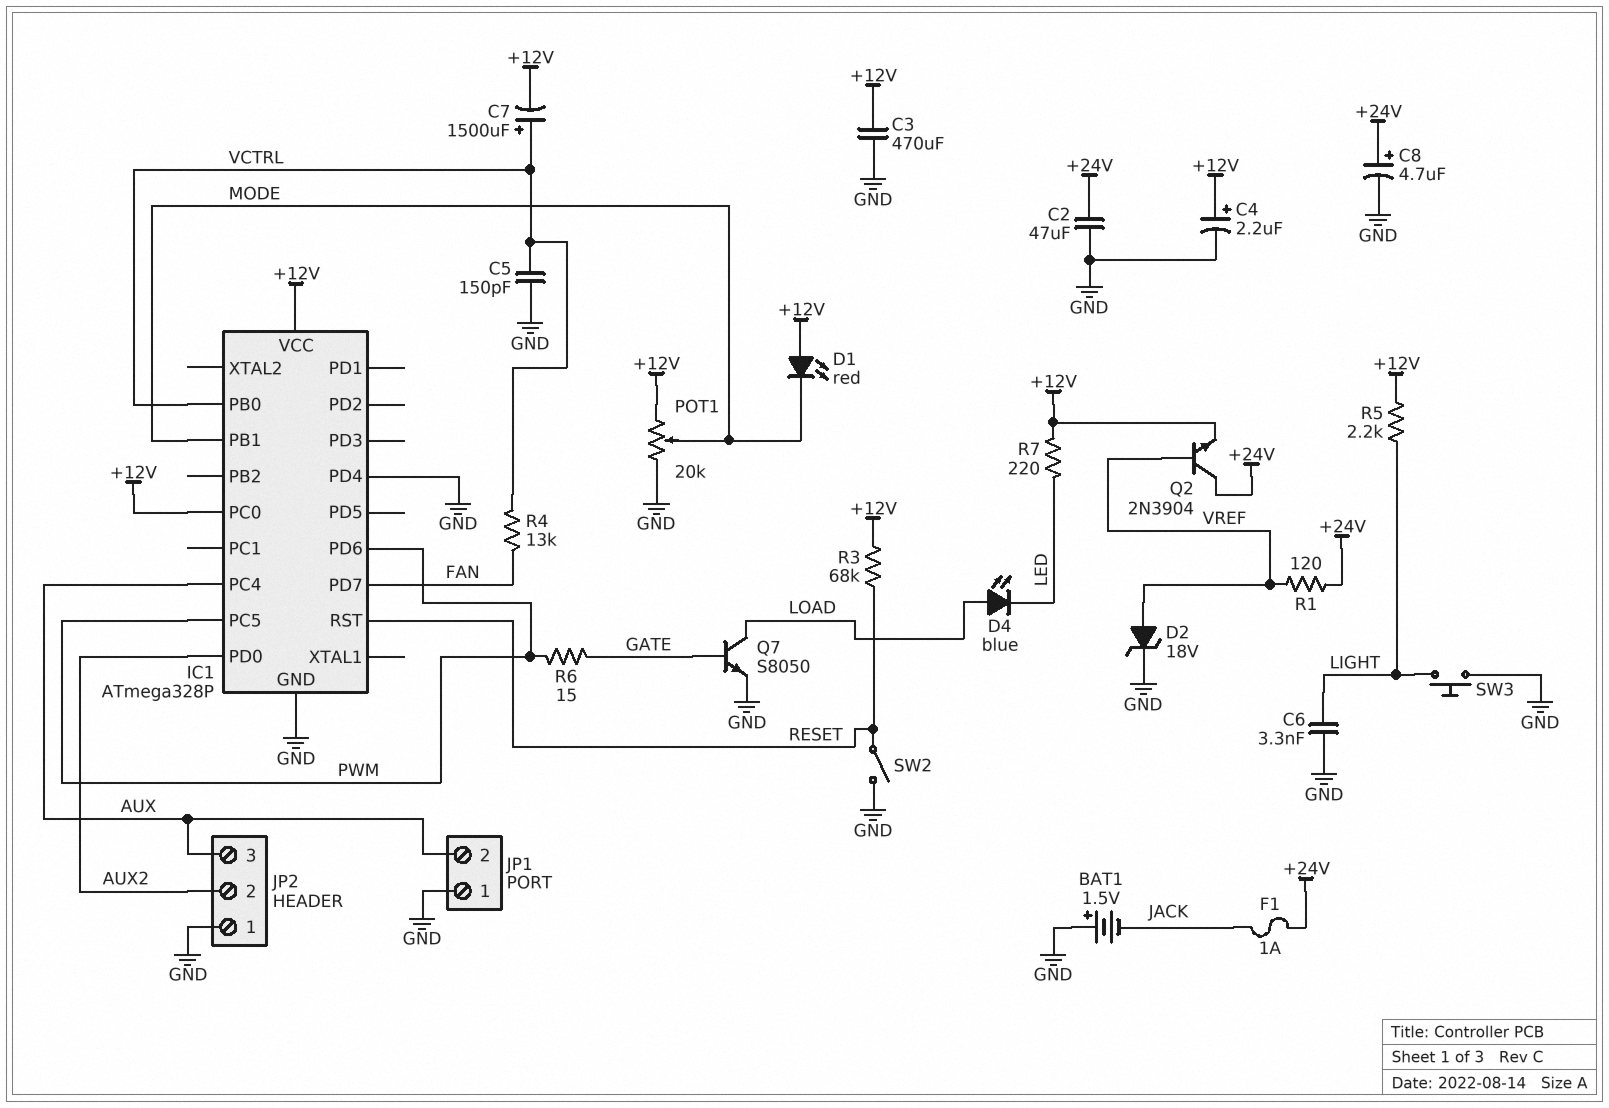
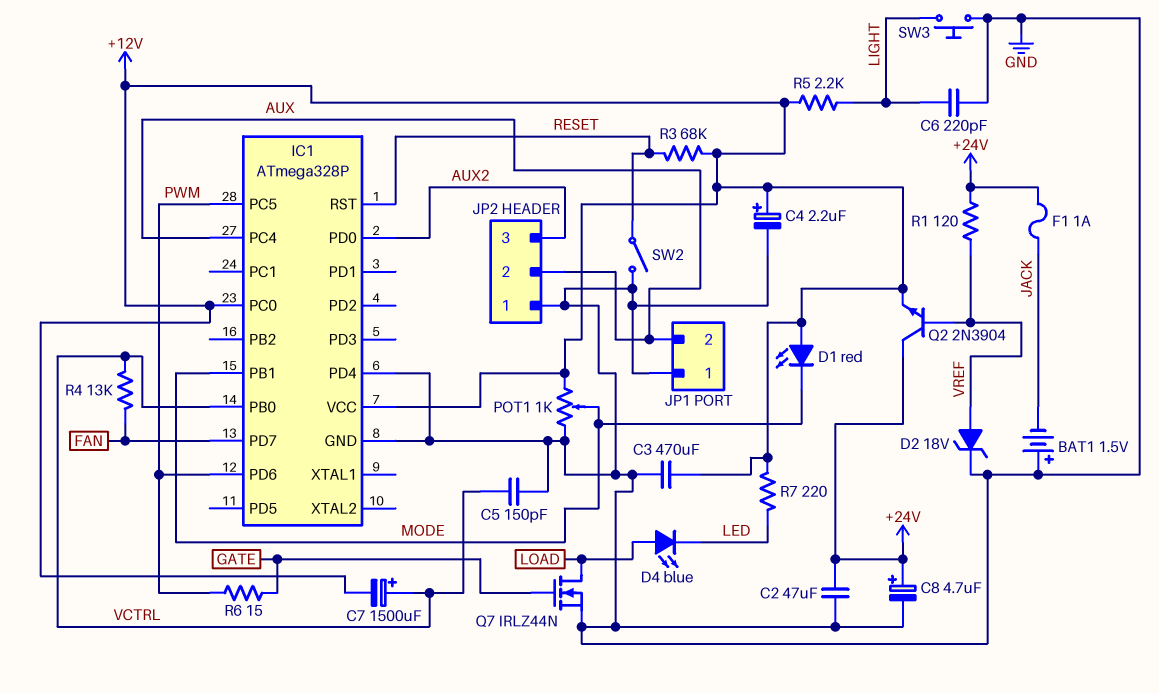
C6: 3.3nF (GND, LIGHT) -> 220pF (GND, LIGHT)
JP2 pin 2: AUX2 -> AUX
JP2 pin 3: AUX -> AUX2
POT1: 20k (+12V, GND, wiper MODE) -> 1k (+12V, GND, wiper MODE)
Q7: NPN S8050 (B GATE, C LOAD, E GND) -> NMOS IRLZ44N (G GATE, D LOAD, S GND)

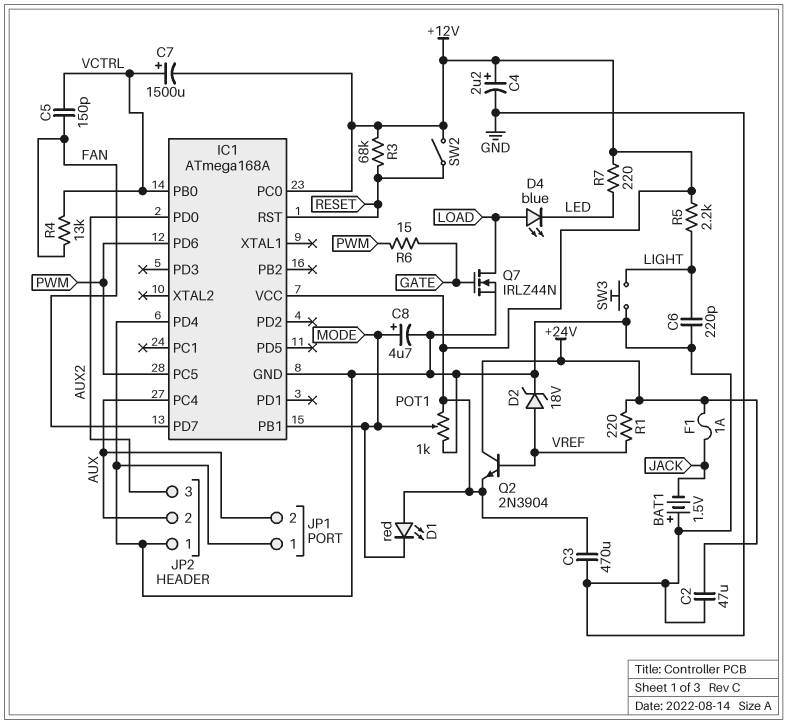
C5: 150pF (GND, VCTRL) -> 150pF (FAN, VCTRL)
C8: 4.7uF (plus +24V, minus GND) -> 4.7uF (plus MODE, minus GND)
IC1: ATmega328P -> ATmega168A
R1: 120 (+24V, VREF) -> 220 (+24V, VREF)
SW2: switch (GND, RESET) -> switch (+12V, RESET)

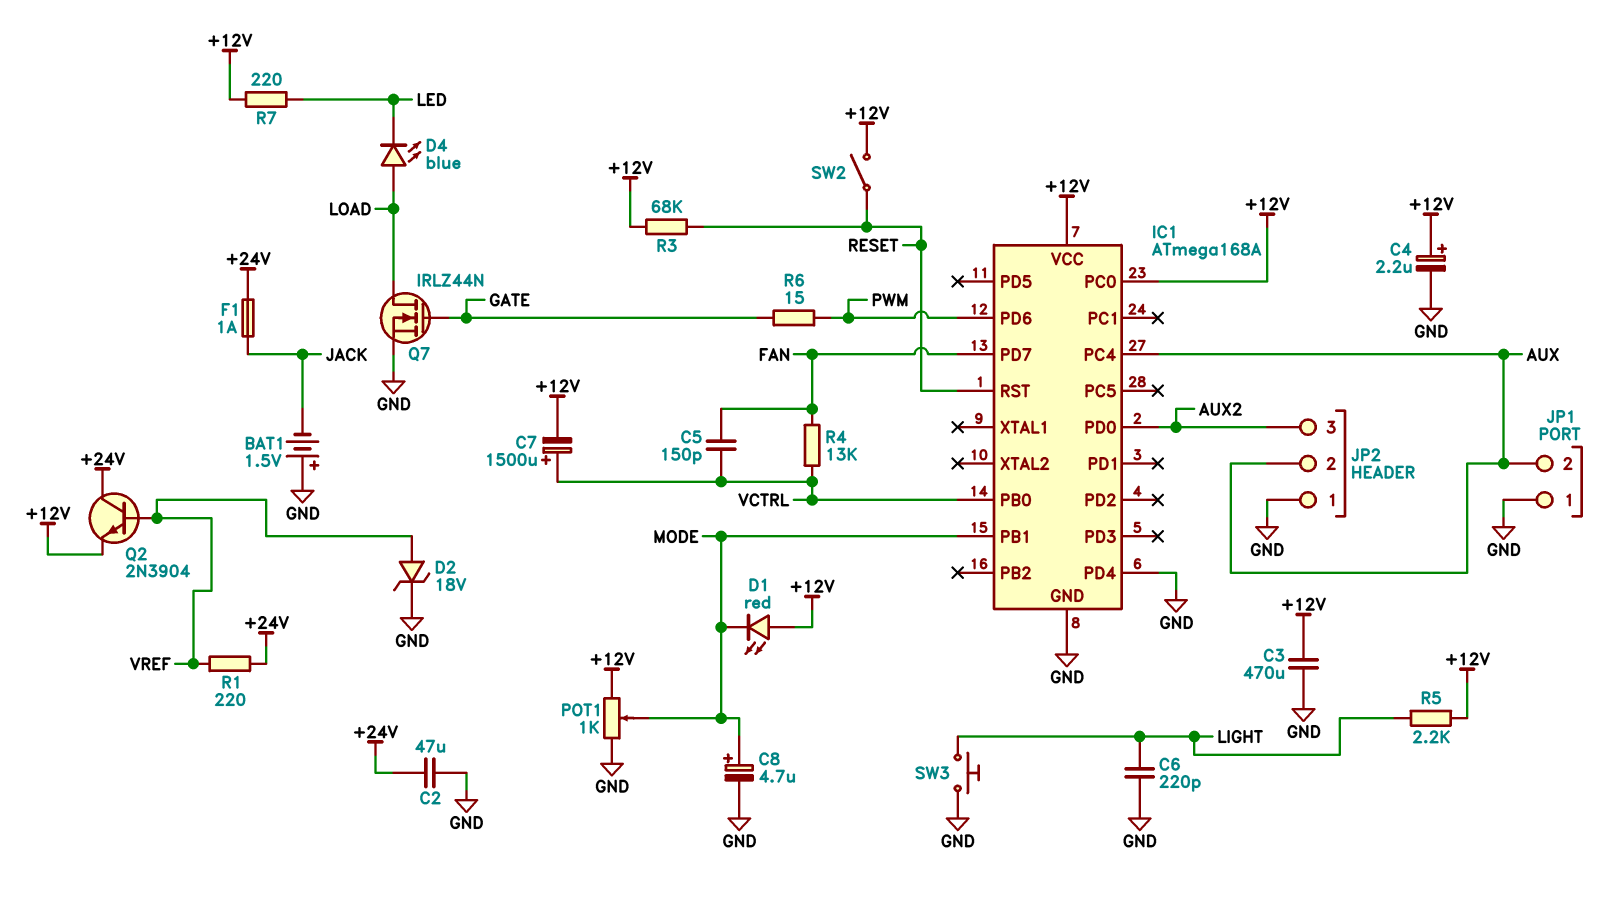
IC1 pin PC5: PWM -> none

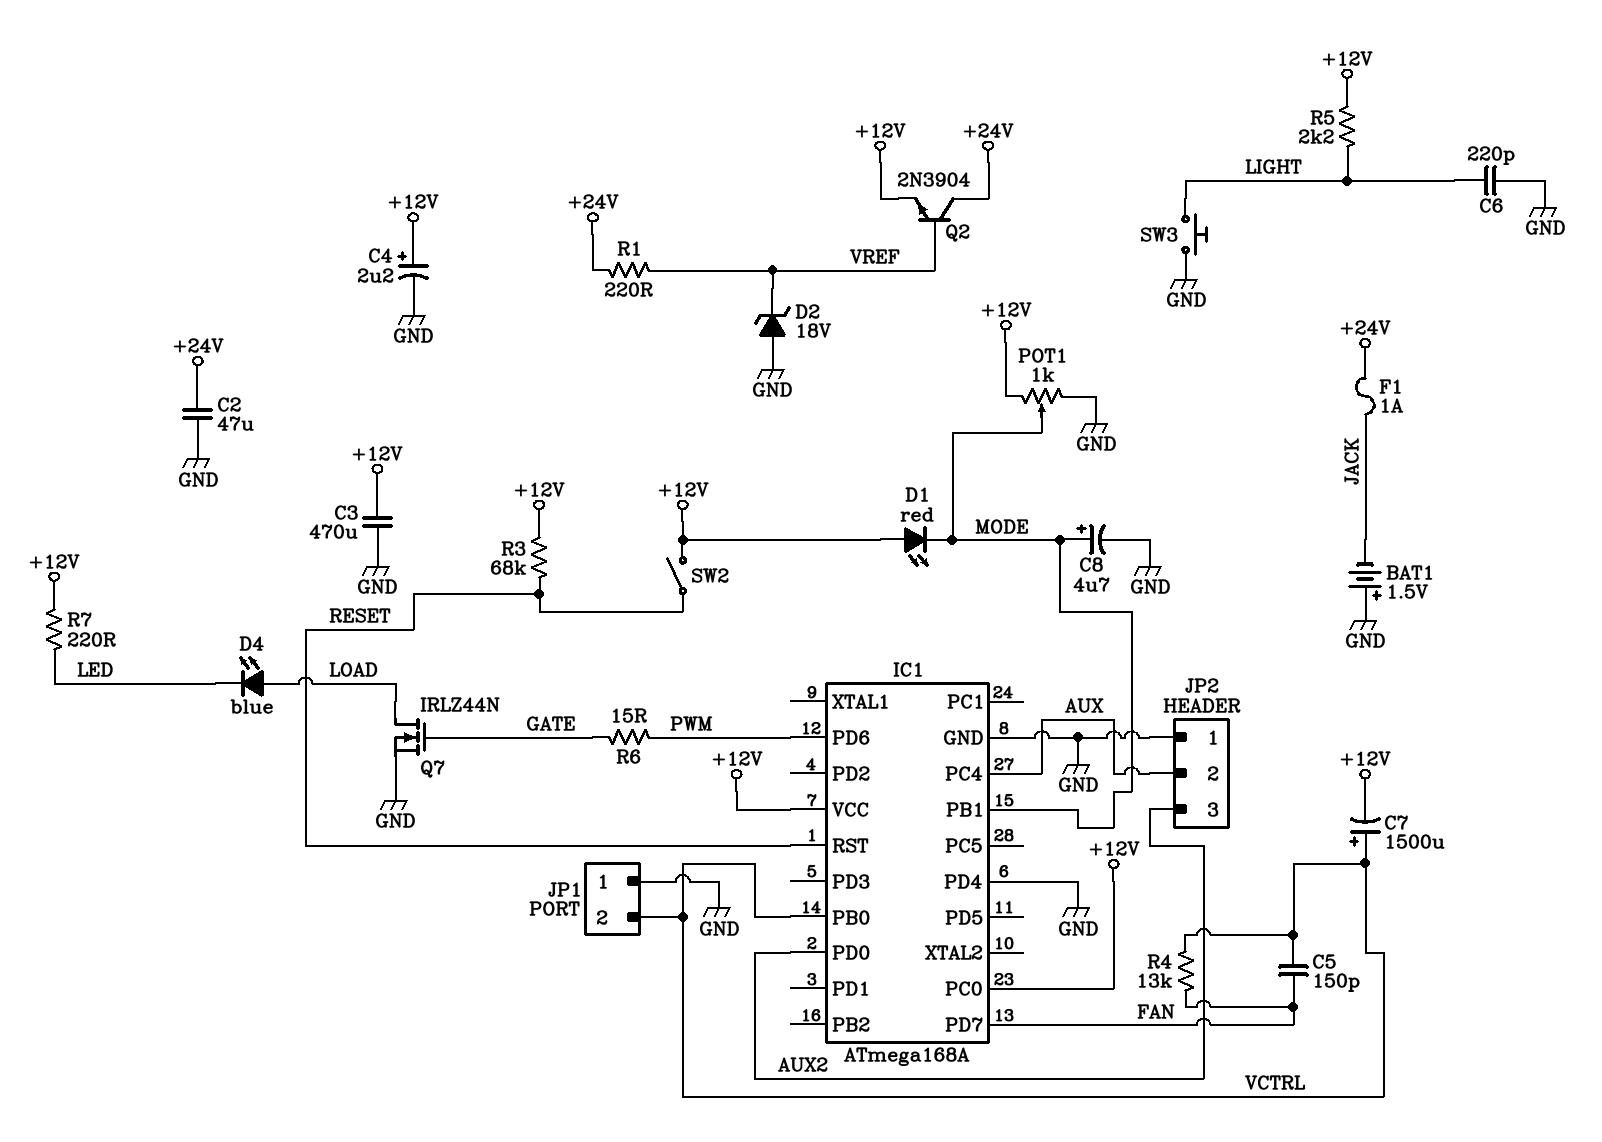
D2: zener 18V (A VREF, K GND) -> zener 18V (A GND, K VREF)
JP1 pin 2: AUX -> VCTRL

